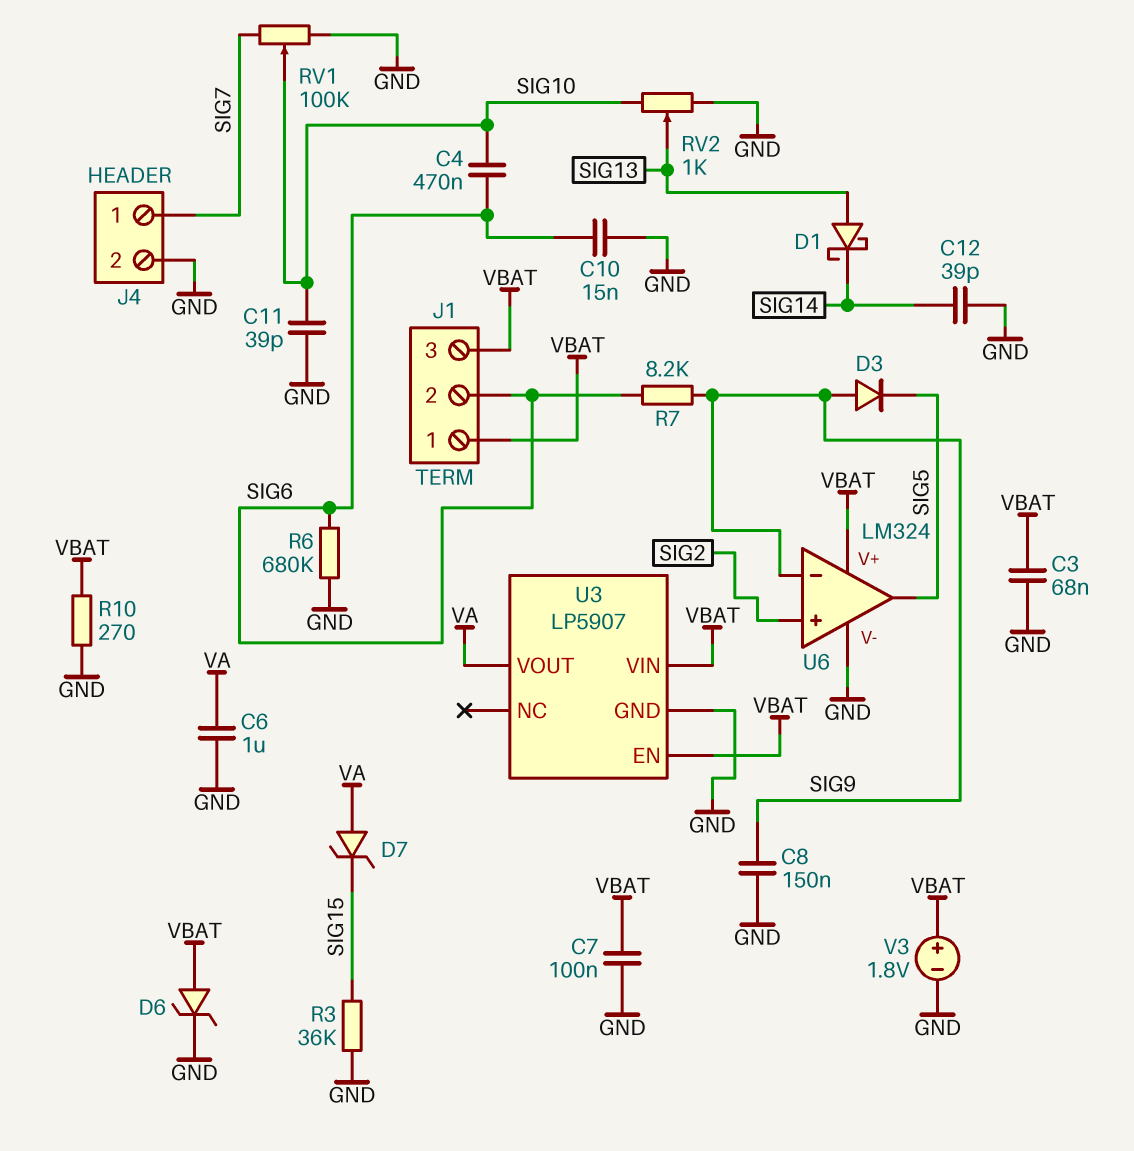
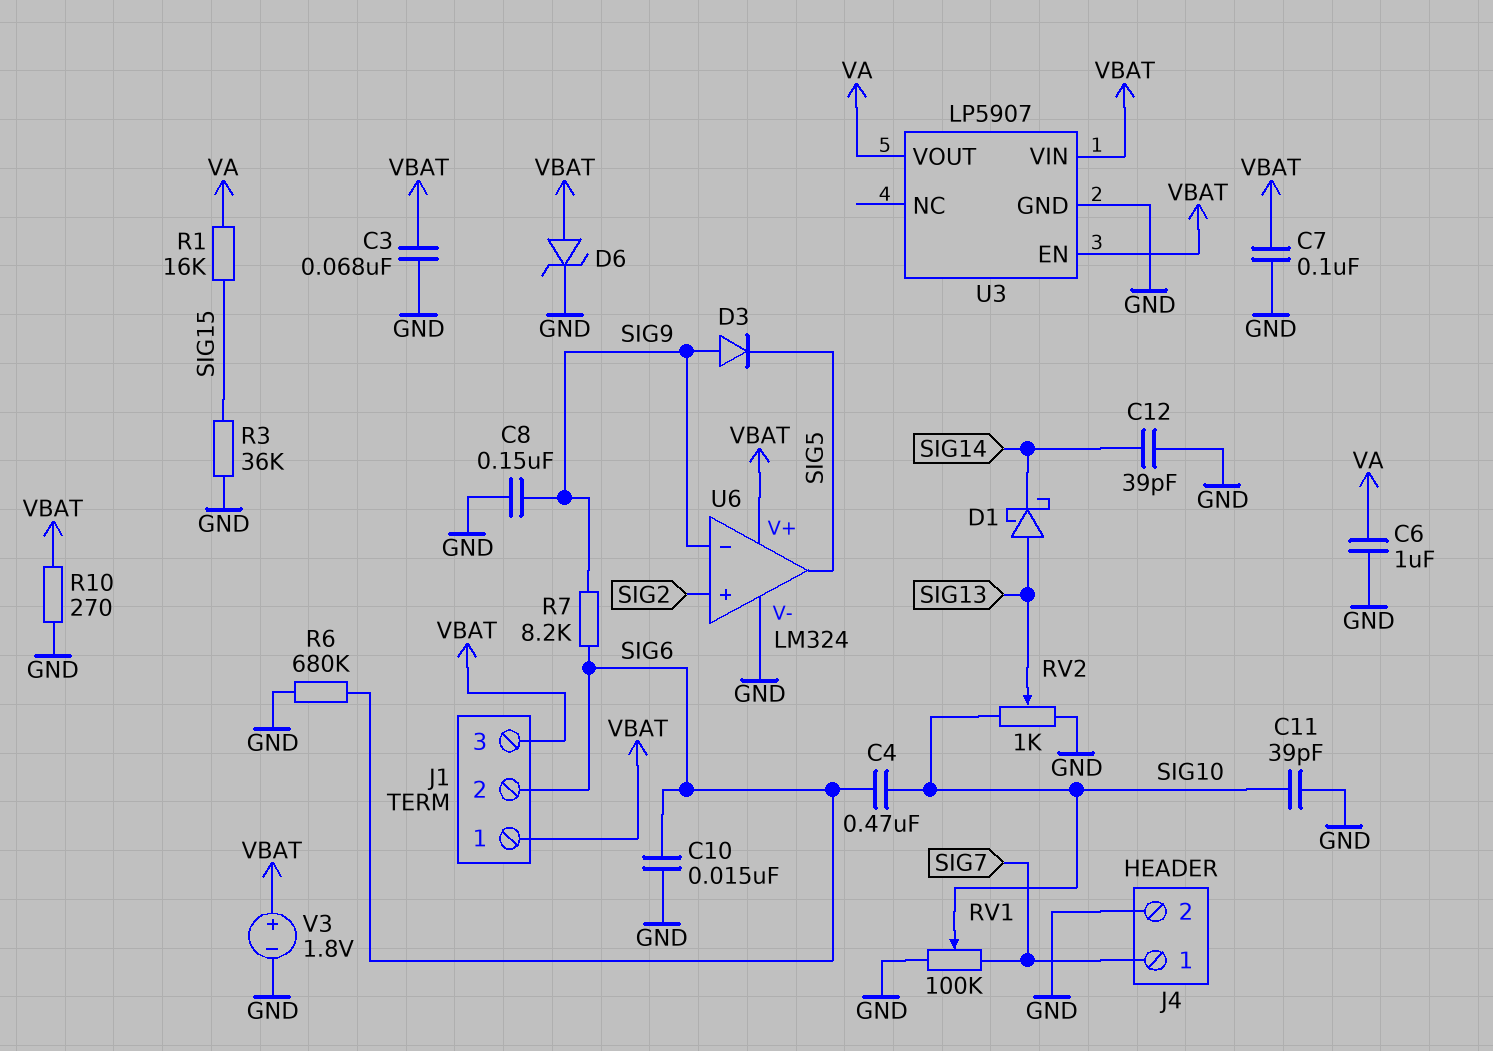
D7: zener (A VA, K SIG15) -> none
R1: none -> 16k (SIG15, VA)

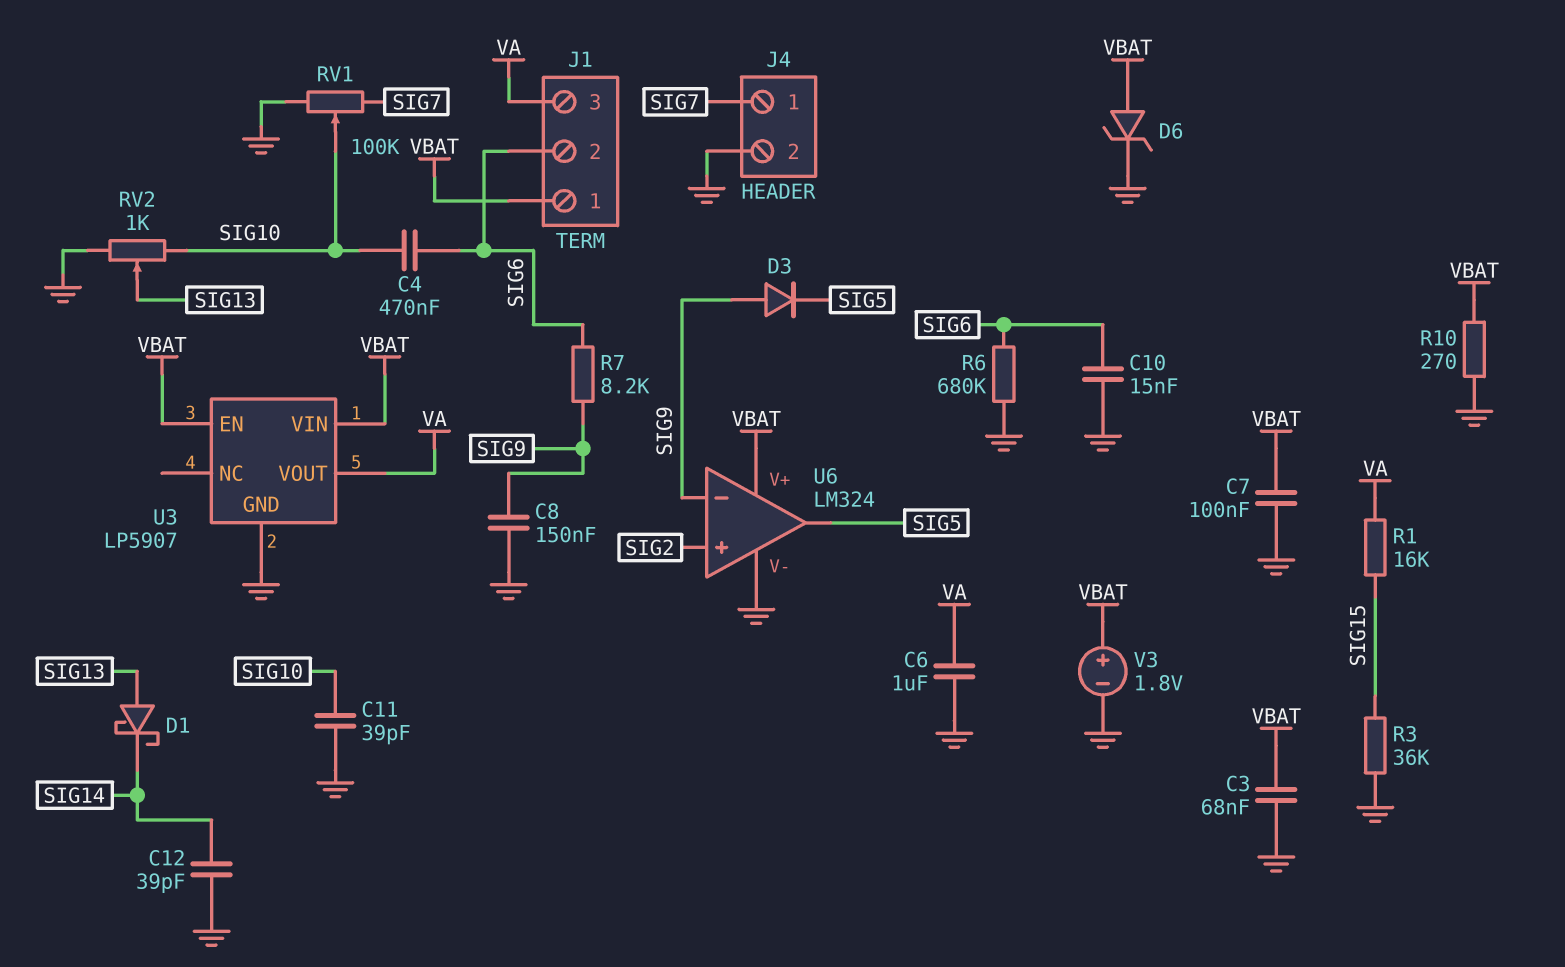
J1 pin 3: VBAT -> VA

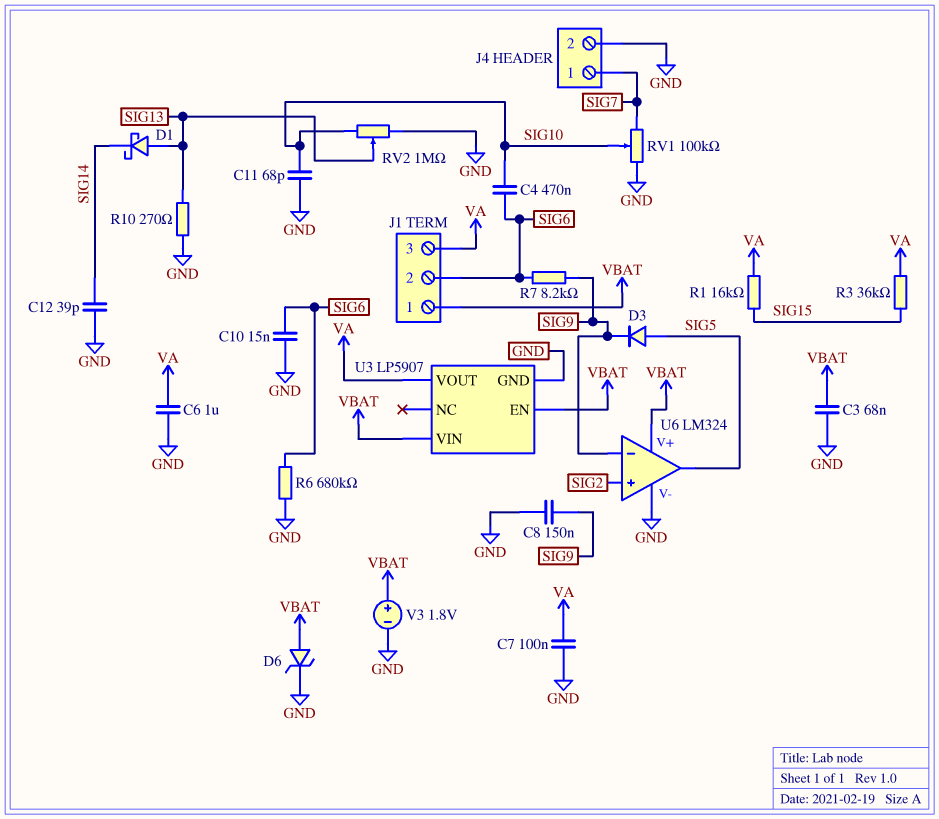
C7: 100nF (GND, VBAT) -> 100nF (GND, VA)
C11: 39pF (GND, SIG10) -> 68pF (GND, SIG10)
D3: diode (A SIG9, K SIG5) -> diode (A SIG5, K SIG9)
R3: 36k (GND, SIG15) -> 36k (SIG15, VA)
R10: 270 (GND, VBAT) -> 270 (GND, SIG13)
RV2: 1k (GND, SIG10, wiper SIG13) -> 1M (GND, SIG10, wiper SIG13)

